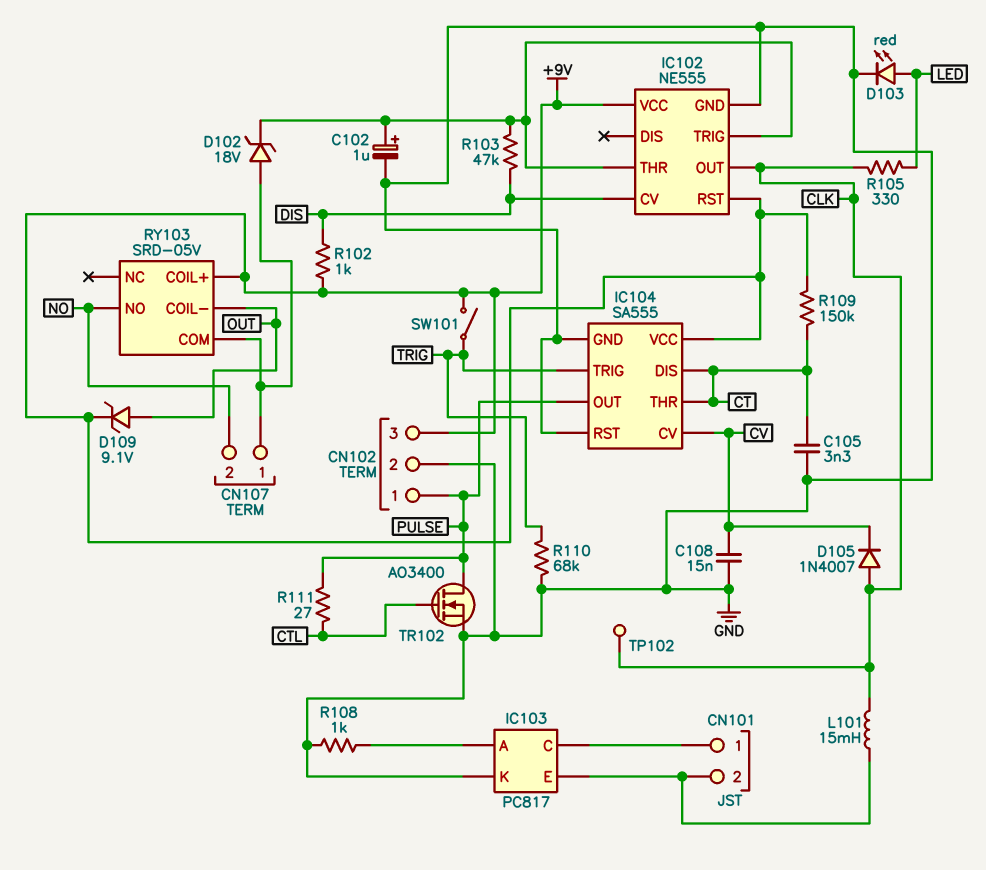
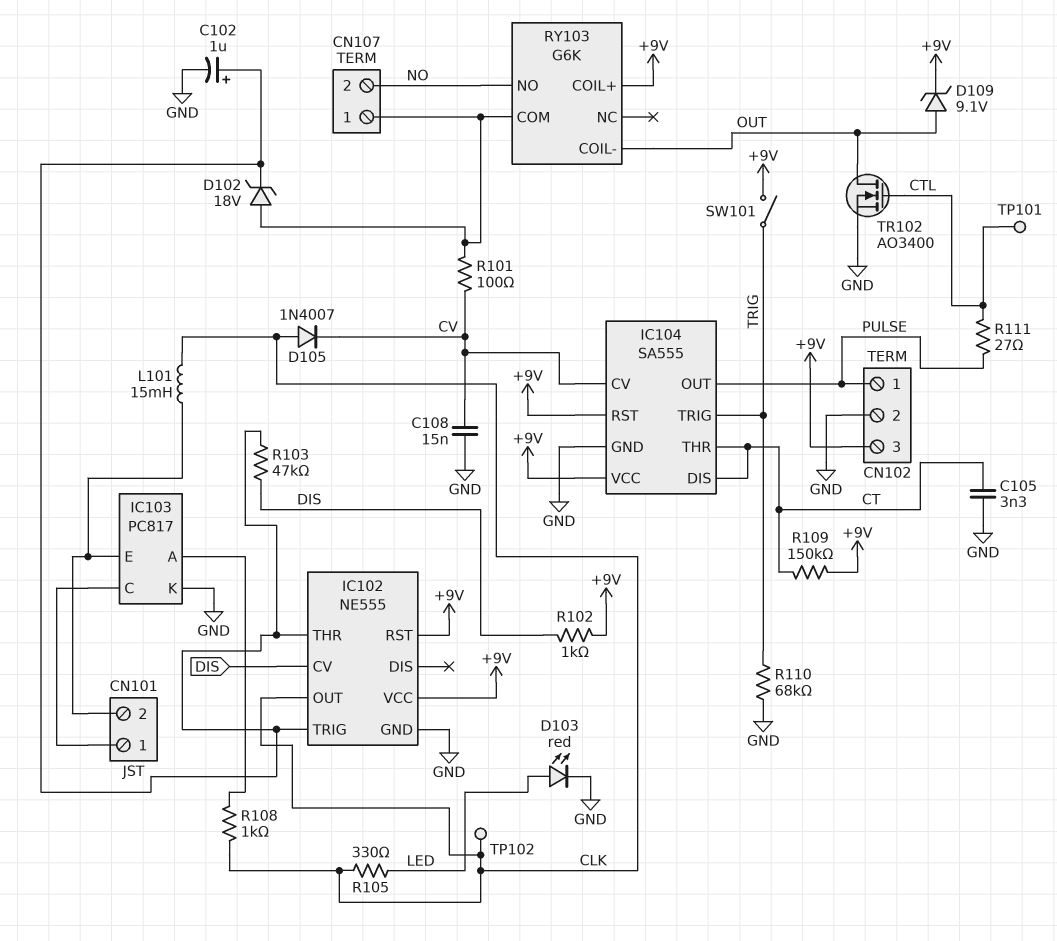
IC104 pin RST: GND -> +9V
R101: none -> 100 (CN107/1, CV)
R108: 1k (GND, IC103/A) -> 1k (CLK, IC103/A)
RY103: SRD-05V -> G6K
TP101: none -> test point (CTL)
TR102: NMOS AO3400 (G CTL, D PULSE, S GND) -> NMOS AO3400 (G CTL, D OUT, S GND)

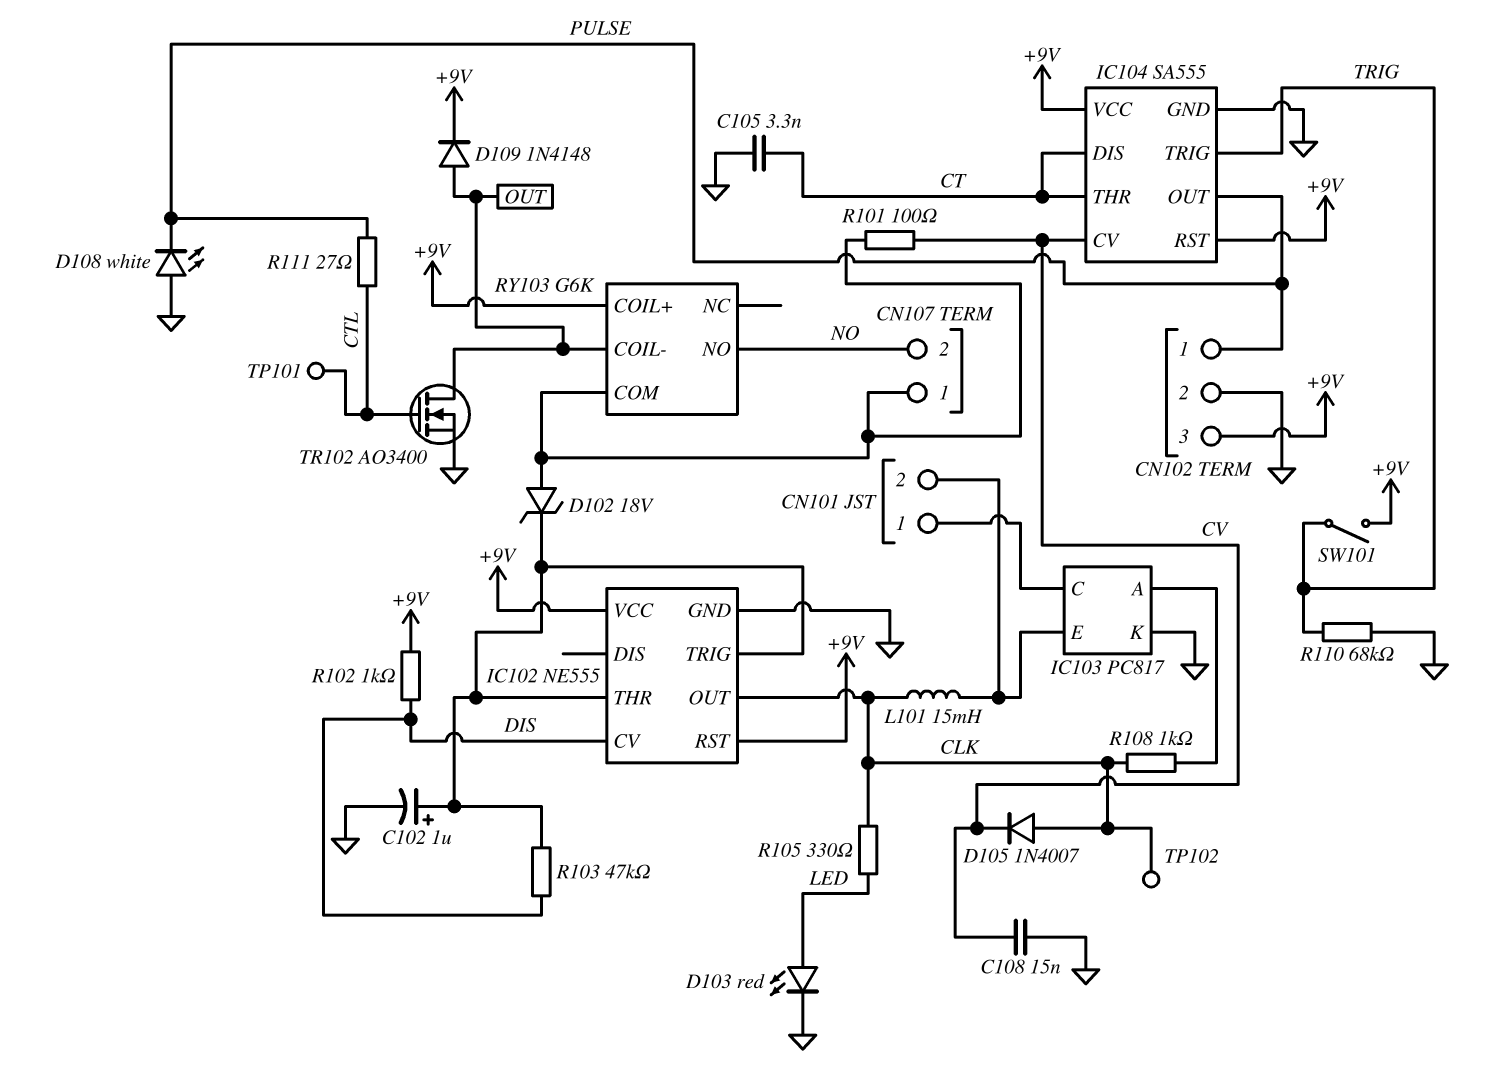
D108: none -> LED white (A GND, K PULSE)
D109: zener 9.1V (A OUT, K +9V) -> diode 1N4148 (A OUT, K +9V)
R109: 150k (+9V, CT) -> none

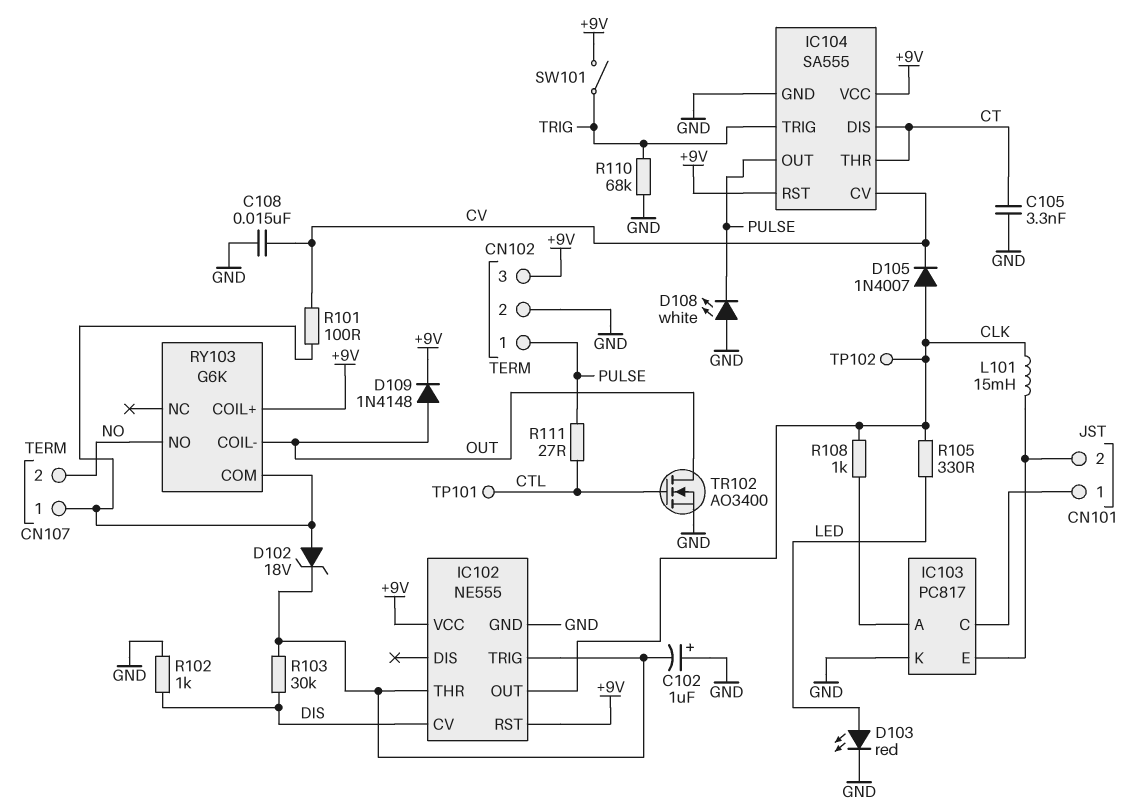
C102: 1uF (plus IC102/THR, minus GND) -> 1uF (plus GND, minus IC102/THR)
R102: 1k (+9V, DIS) -> 1k (DIS, GND)
R103: 47k (DIS, IC102/THR) -> 30k (DIS, IC102/THR)

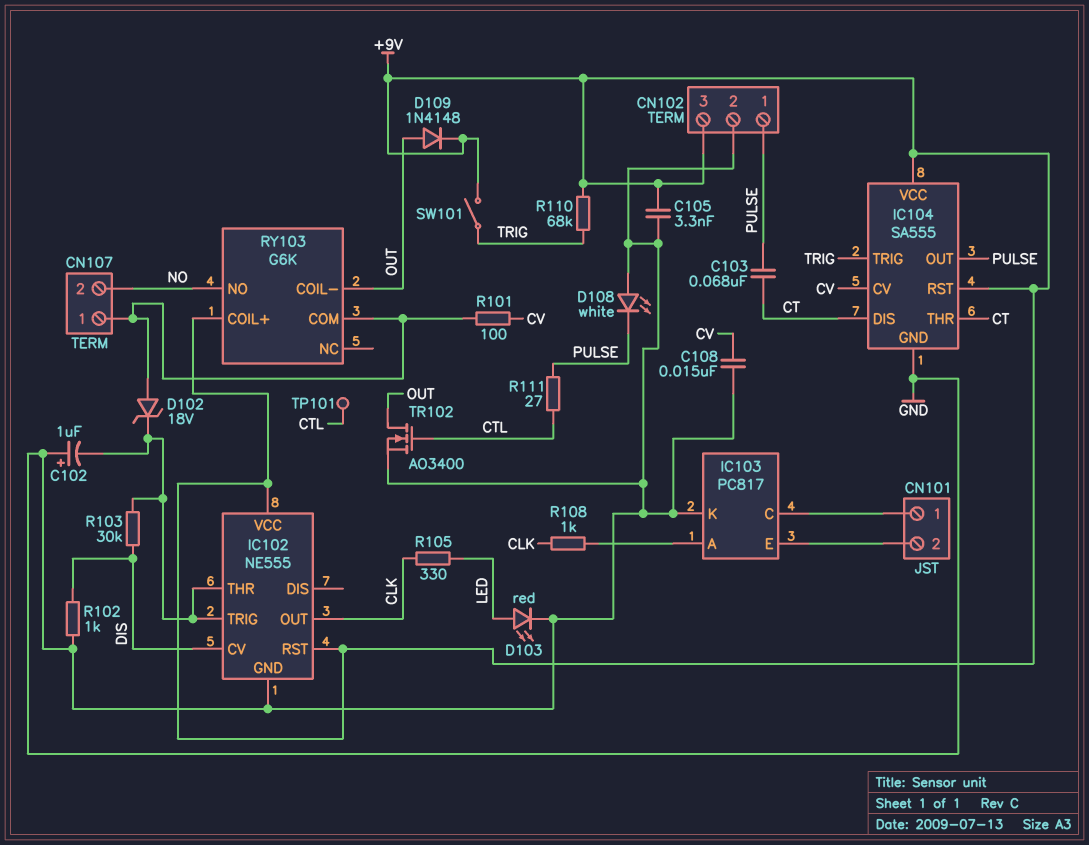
C103: none -> 68nF (CT, PULSE)
C105: 3.3nF (CT, GND) -> 3.3nF (+9V, GND)
D105: diode 1N4007 (A CLK, K CV) -> none
L101: 15mH (CLK, CN101/2) -> none
R110: 68k (GND, TRIG) -> 68k (+9V, TRIG)
TP102: test point (CLK) -> none

